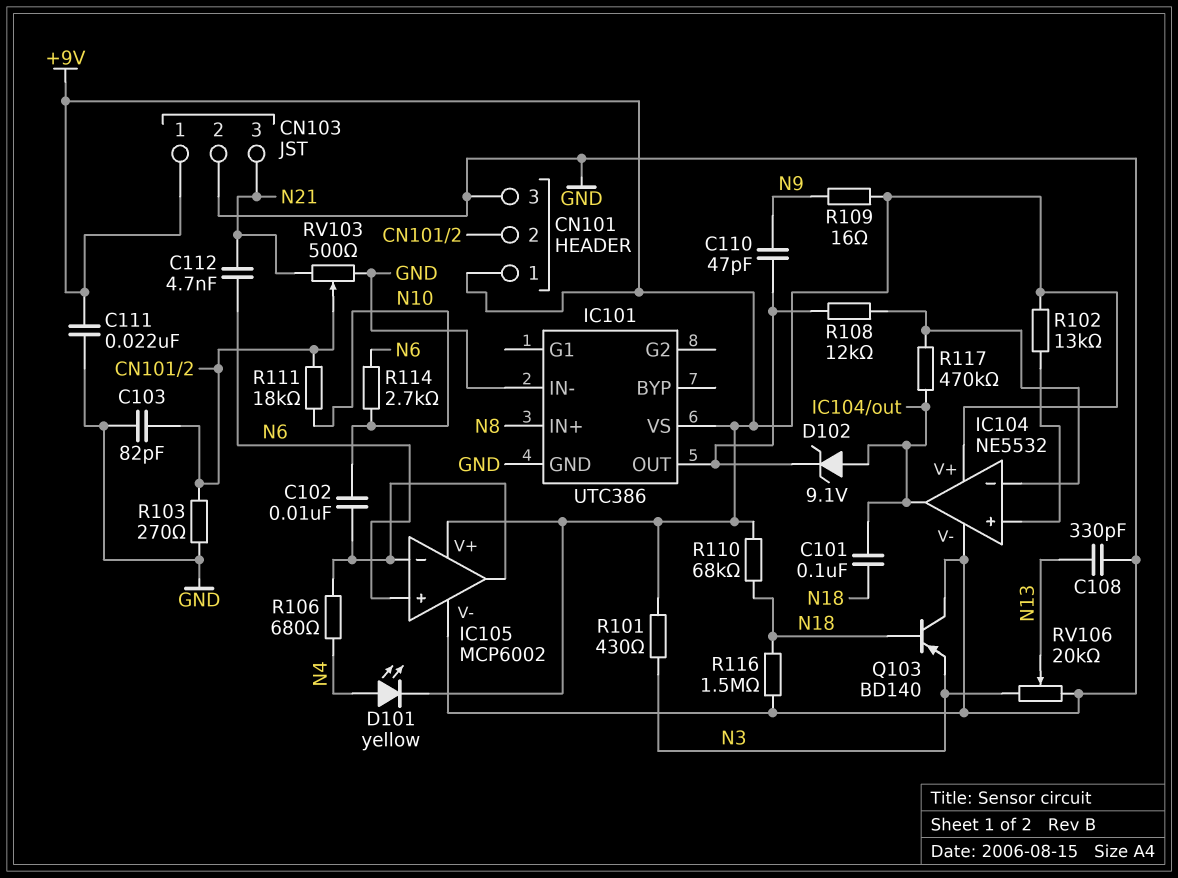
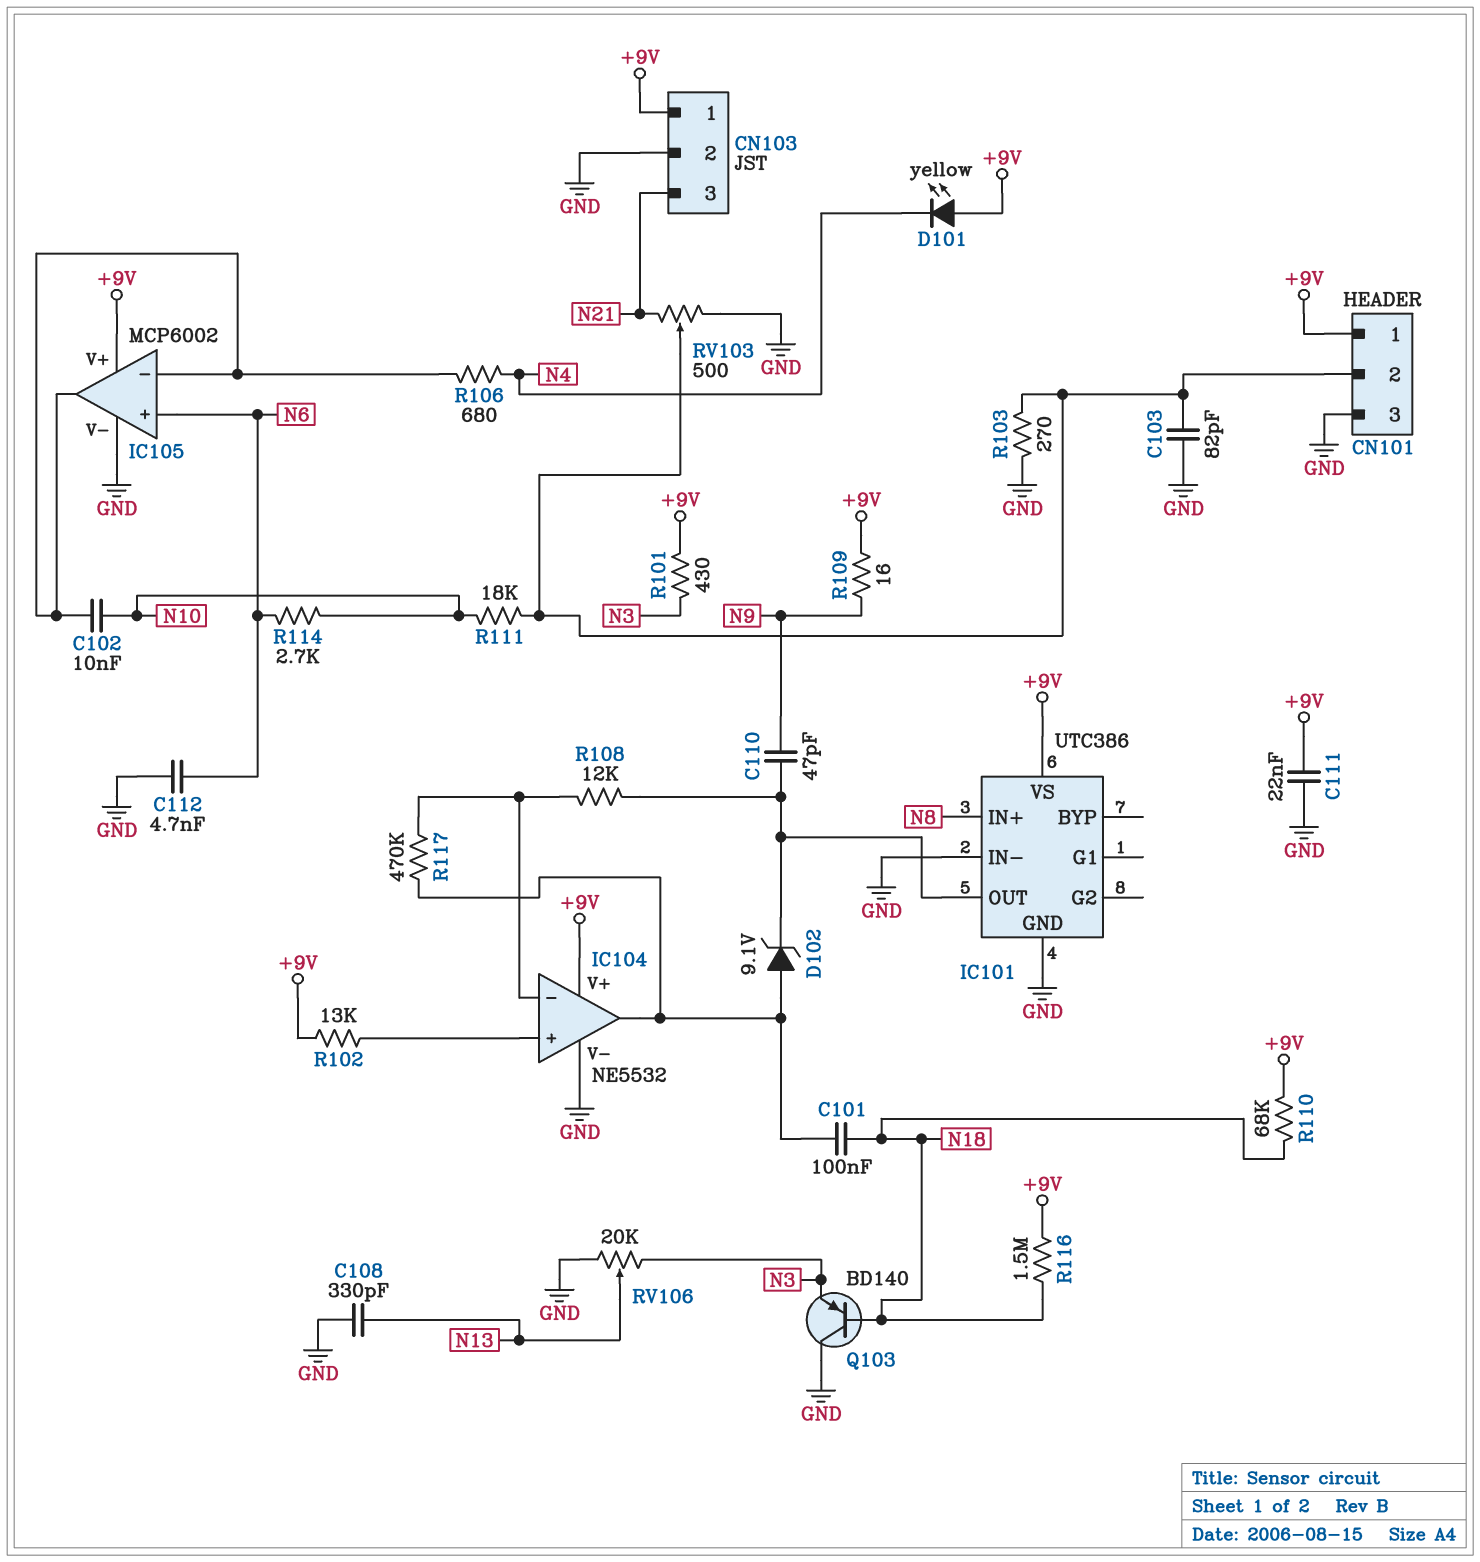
C112: 4.7nF (N6, N21) -> 4.7nF (GND, N6)
D101: LED yellow (A N4, K +9V) -> LED yellow (A +9V, K N4)
R116: 1.5M (GND, N18) -> 1.5M (+9V, N18)

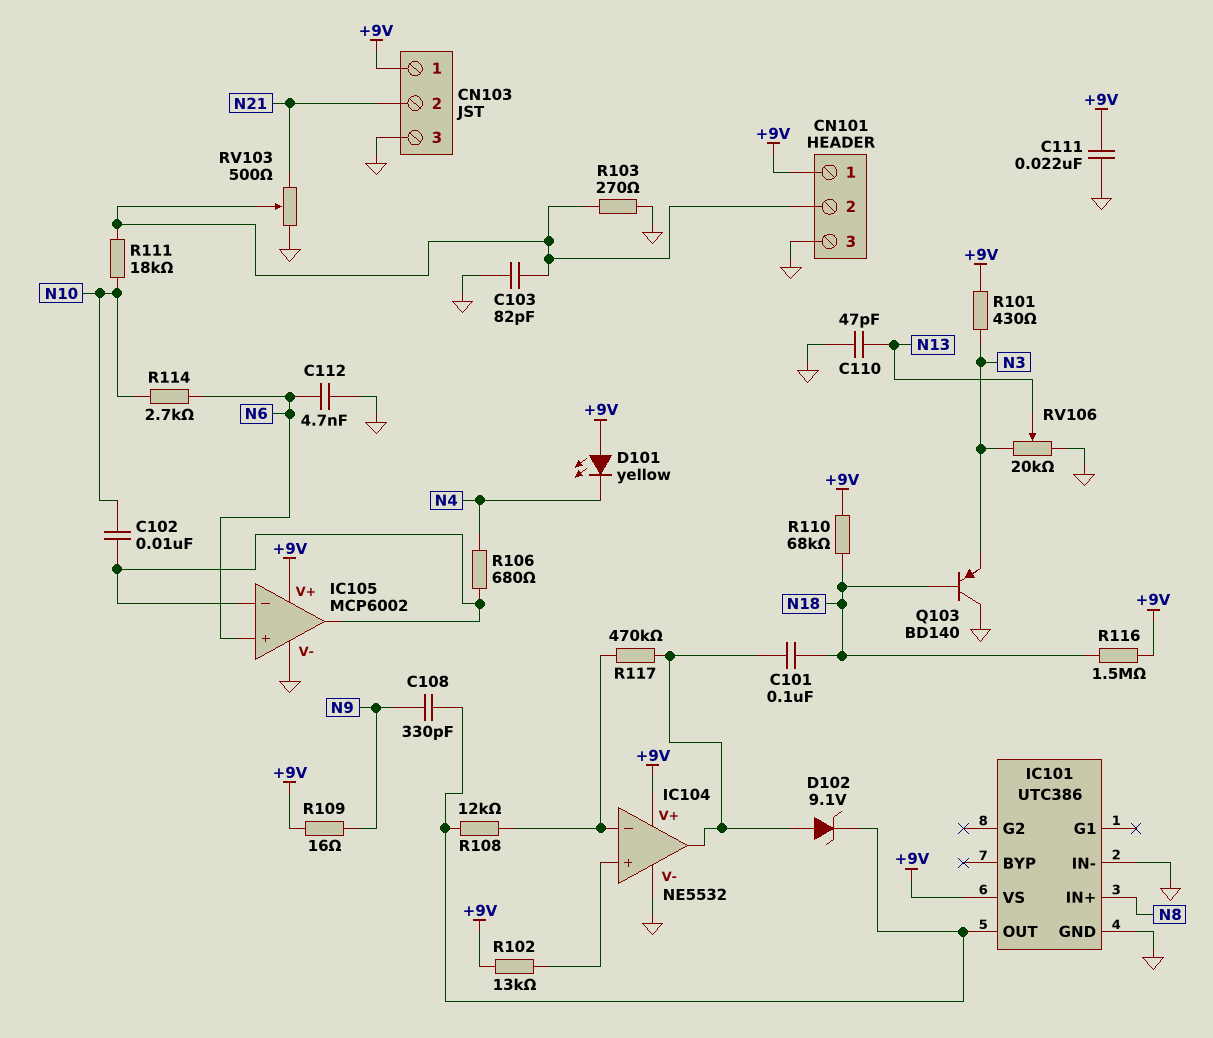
C108: 330pF (GND, N13) -> 330pF (IC101/OUT, N9)
C110: 47pF (IC101/OUT, N9) -> 47pF (GND, N13)
CN103 pin 2: GND -> N21
CN103 pin 3: N21 -> GND

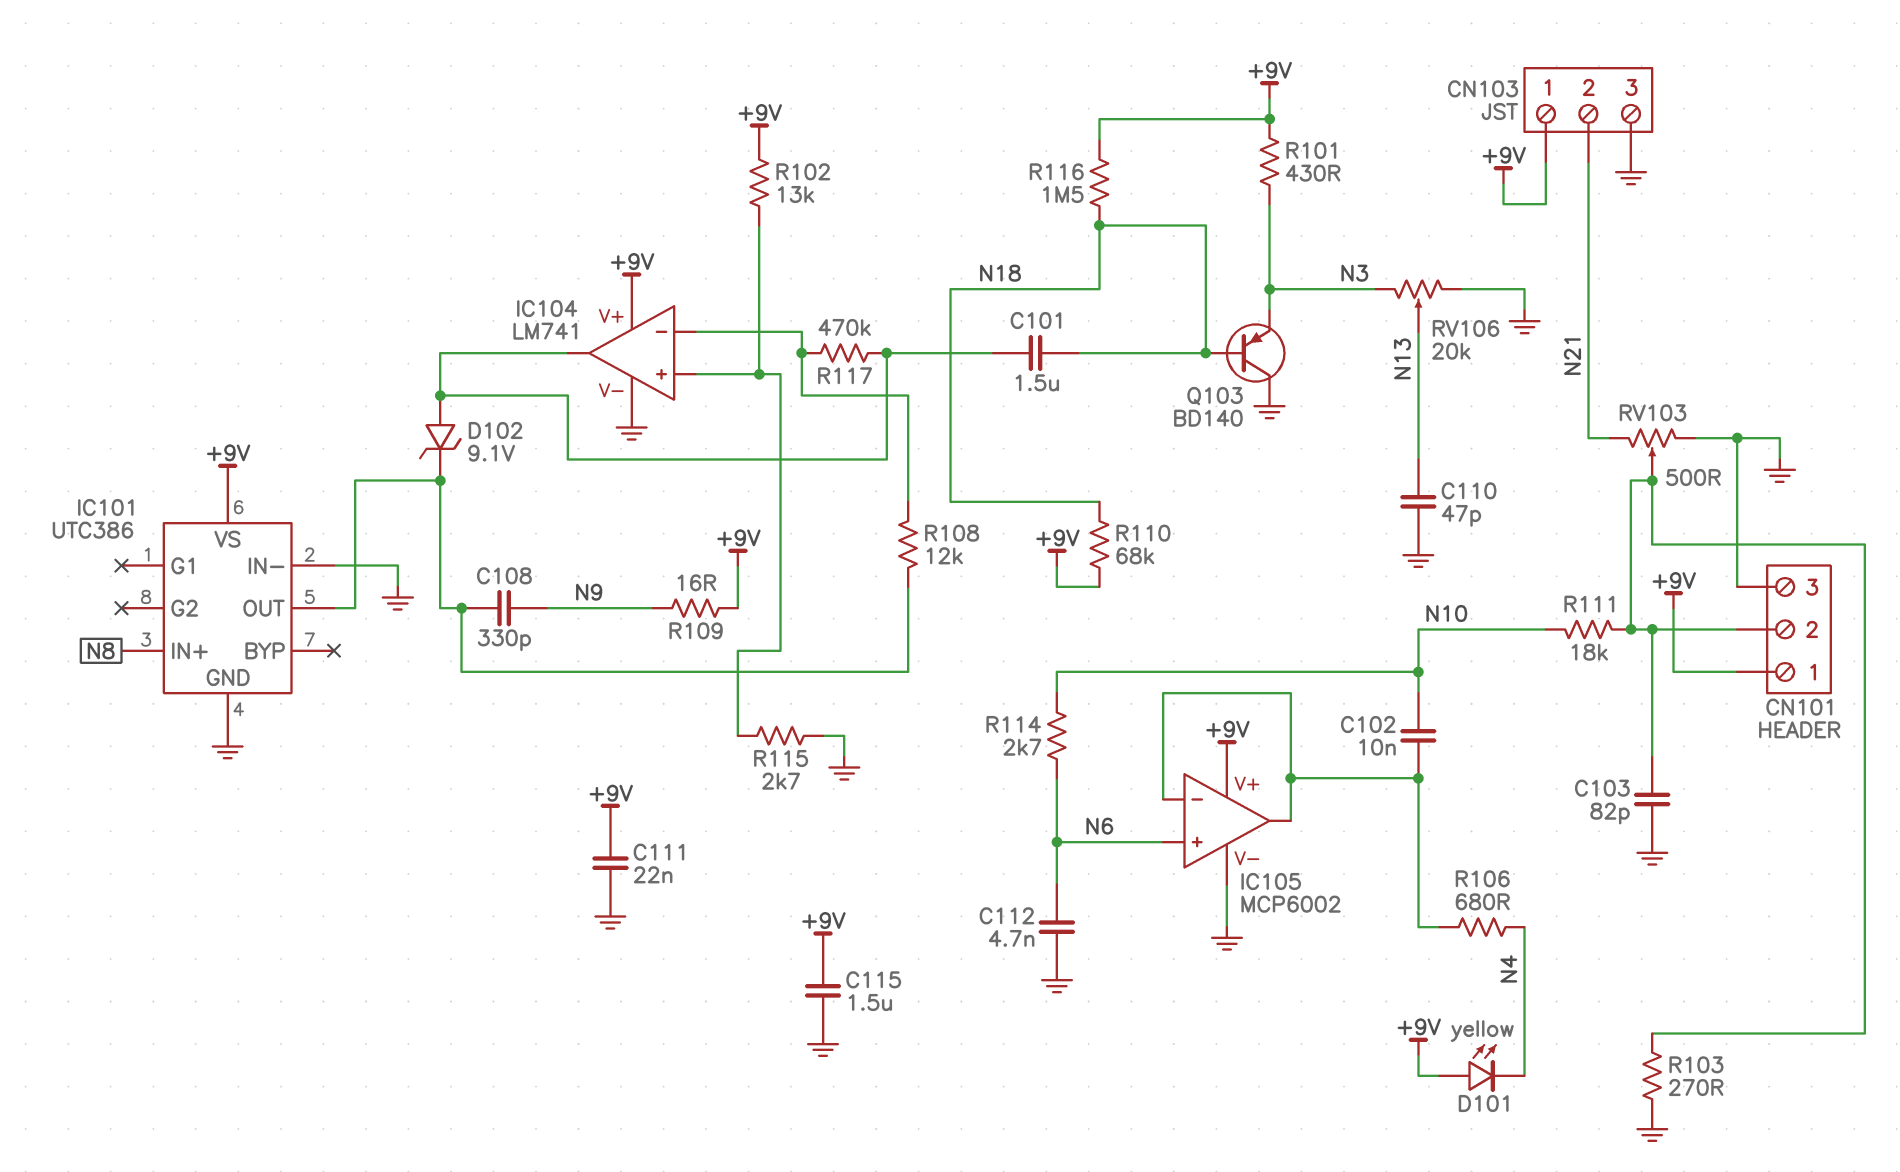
C101: 100nF (IC104/out, N18) -> 1.5uF (IC104/out, N18)
C115: none -> 1.5uF (+9V, GND)
IC104: NE5532 -> LM741
R115: none -> 2.7k (GND, IC104/in+)

